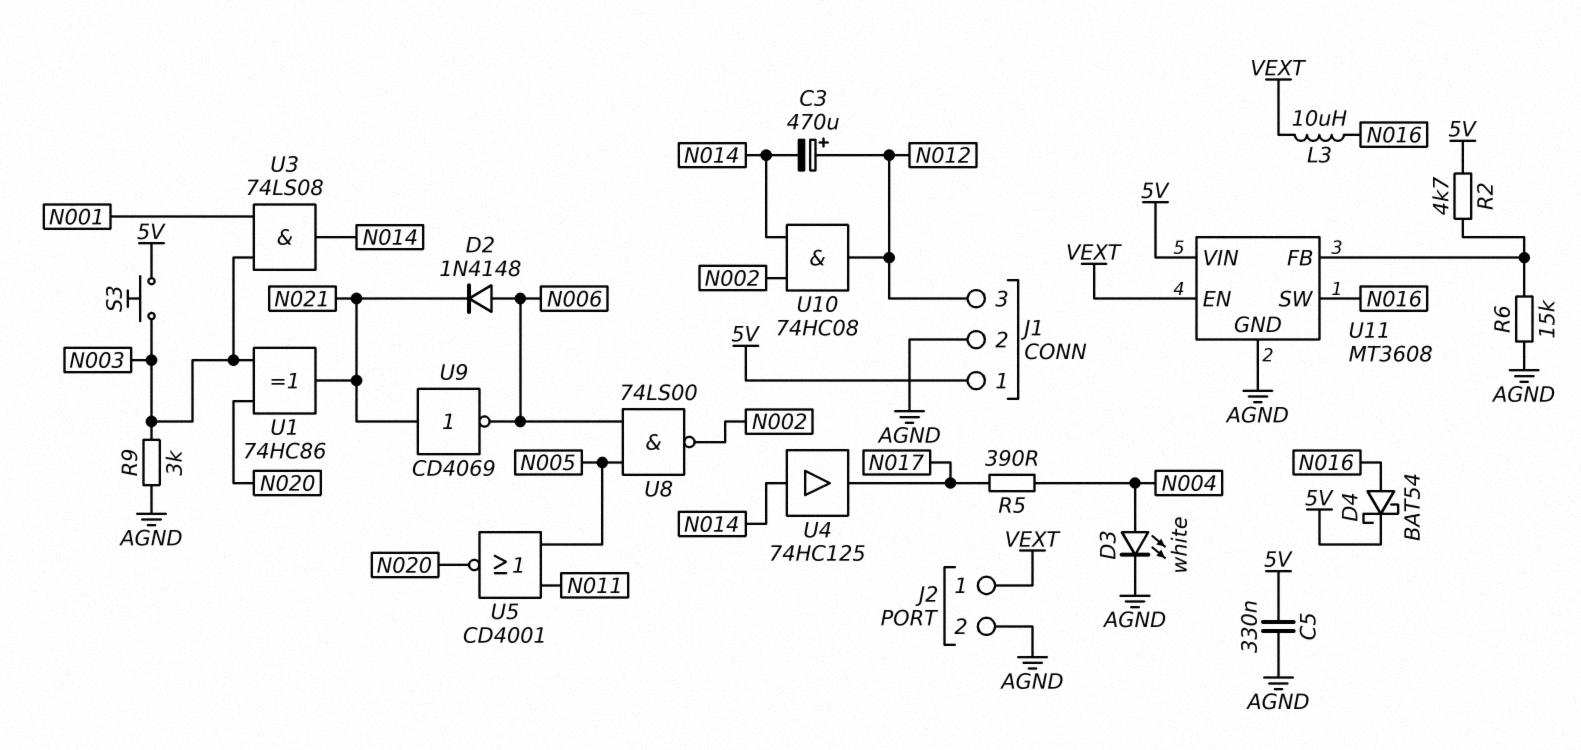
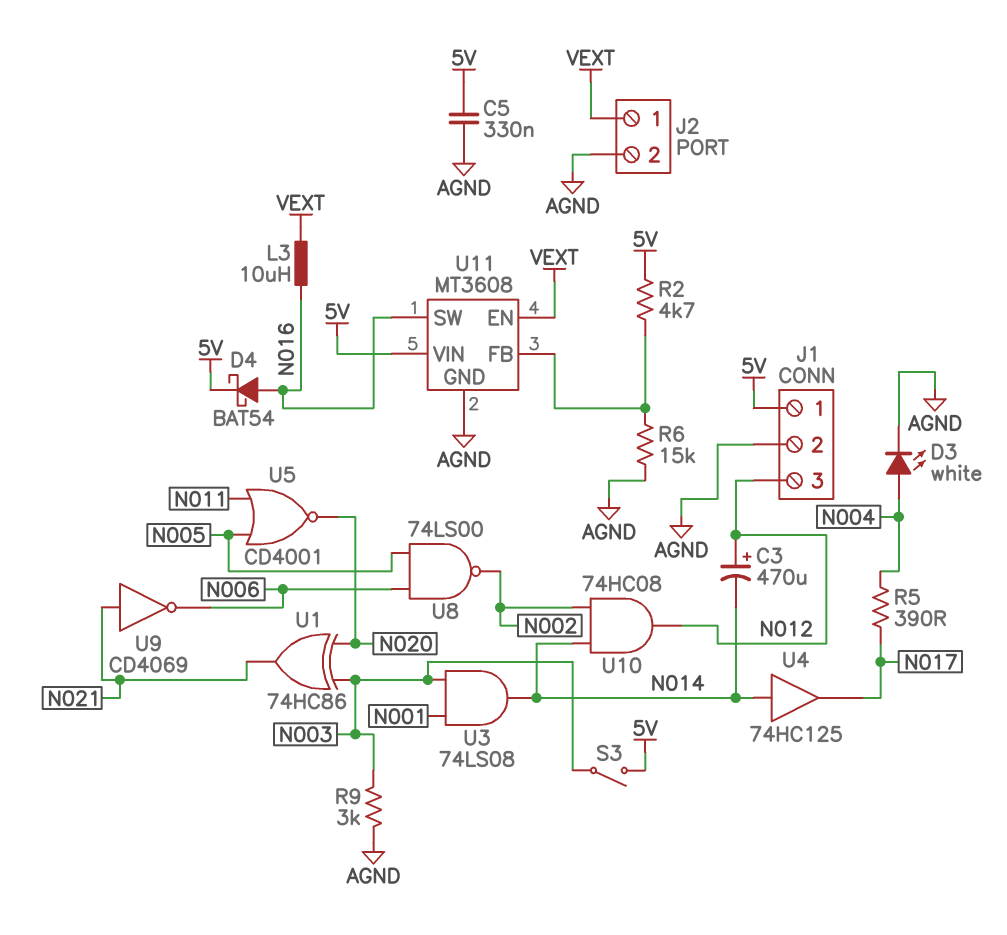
D2: diode 1N4148 (A N006, K N021) -> none
S3: button (5V, N003) -> switch (5V, N003)

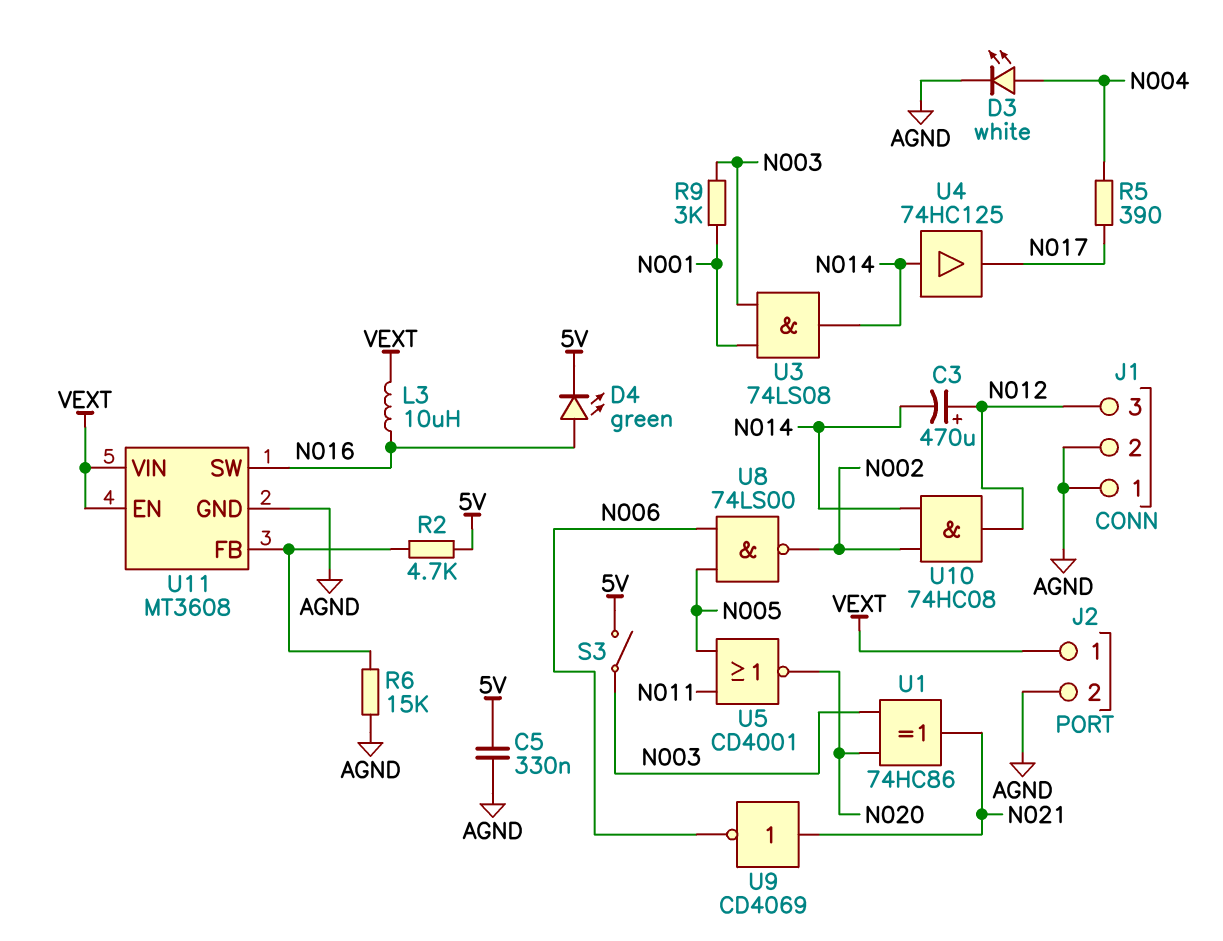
D4: schottky BAT54 (A N016, K 5V) -> LED green (A N016, K 5V)
J1 pin 1: 5V -> AGND
R9: 3k (AGND, N003) -> 3k (N001, N003)
U11 pin VIN: 5V -> VEXT

